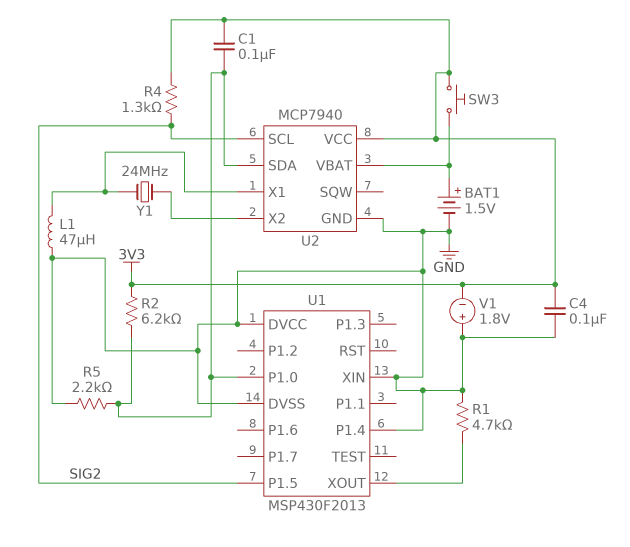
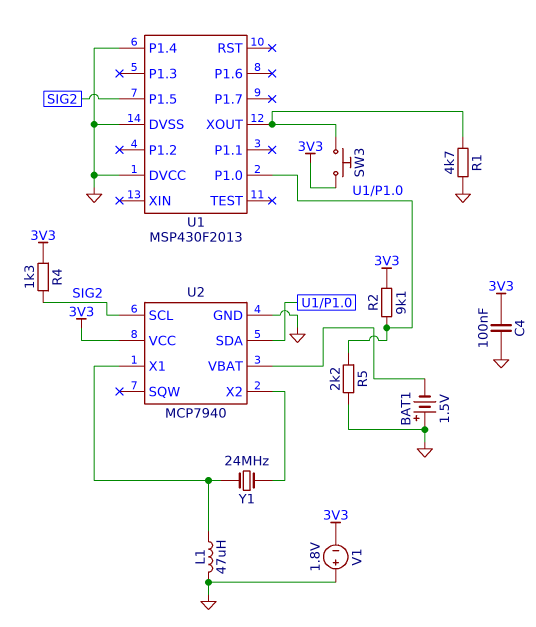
BAT1: 1.5V (plus U2/VBAT, minus GND) -> 1.5V (plus GND, minus U2/VBAT)
C1: 100nF (3V3, U1/P1.0) -> none
R2: 6.2k (3V3, U1/P1.0) -> 9.1k (3V3, U1/P1.0)
SW3: button (3V3, U2/VBAT) -> button (3V3, U1/XOUT)
U1 pin XIN: GND -> none

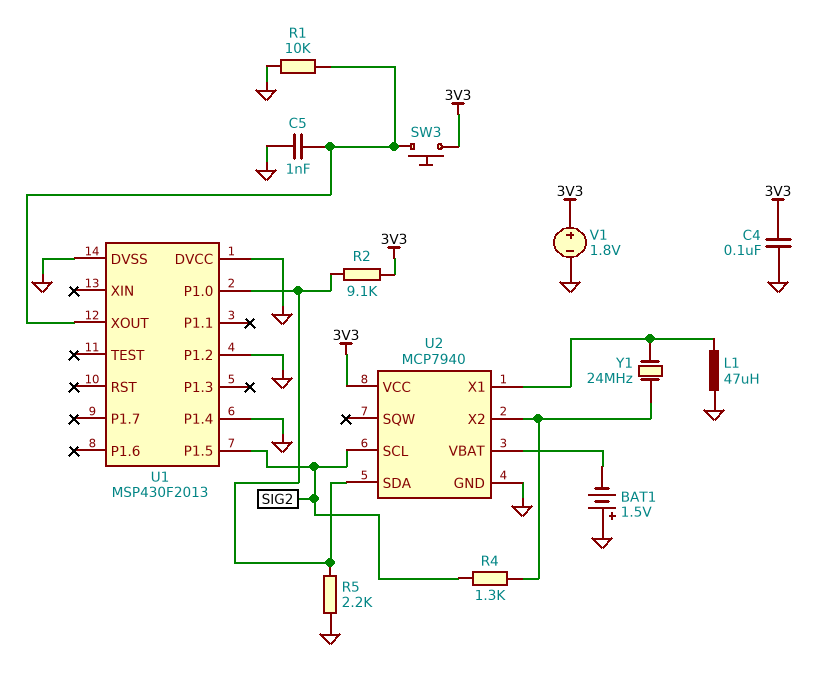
C5: none -> 1nF (GND, U1/XOUT)
R1: 4.7k (GND, U1/XOUT) -> 10k (GND, U1/XOUT)
R4: 1.3k (3V3, SIG2) -> 1.3k (SIG2, U2/X2)
U1 pin P1.2: none -> GND
V1: 1.8V (plus GND, minus 3V3) -> 1.8V (plus 3V3, minus GND)

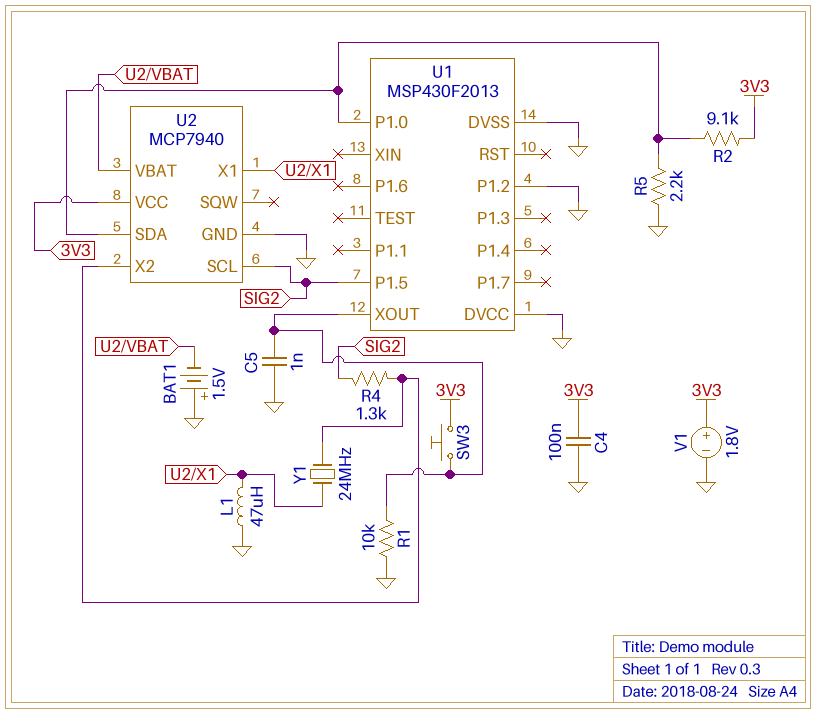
U1 pin P1.4: GND -> none

